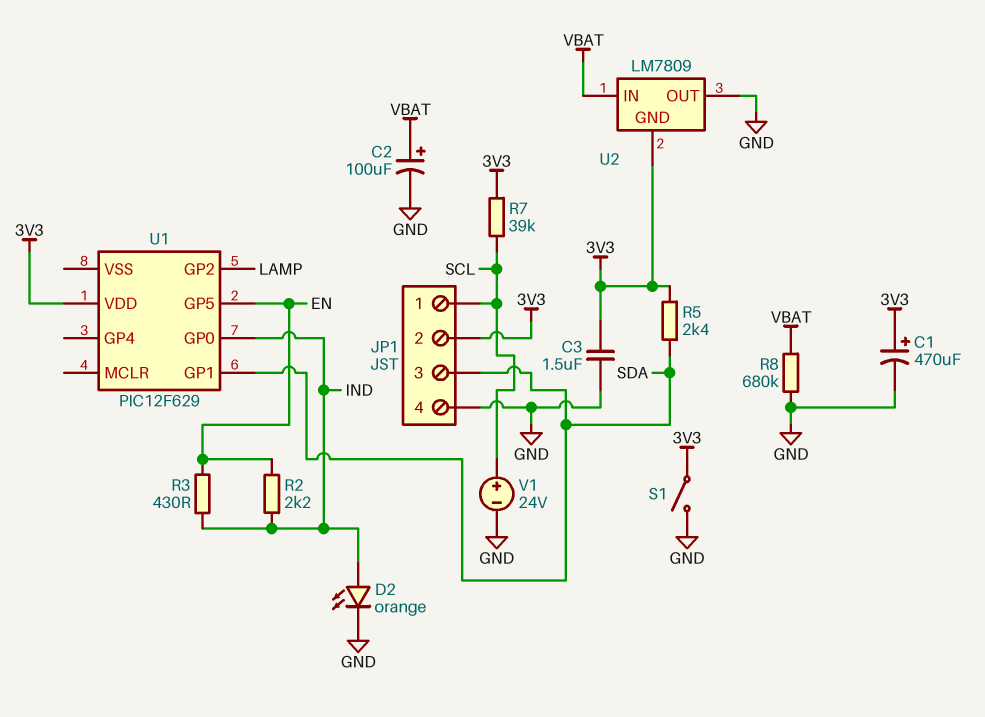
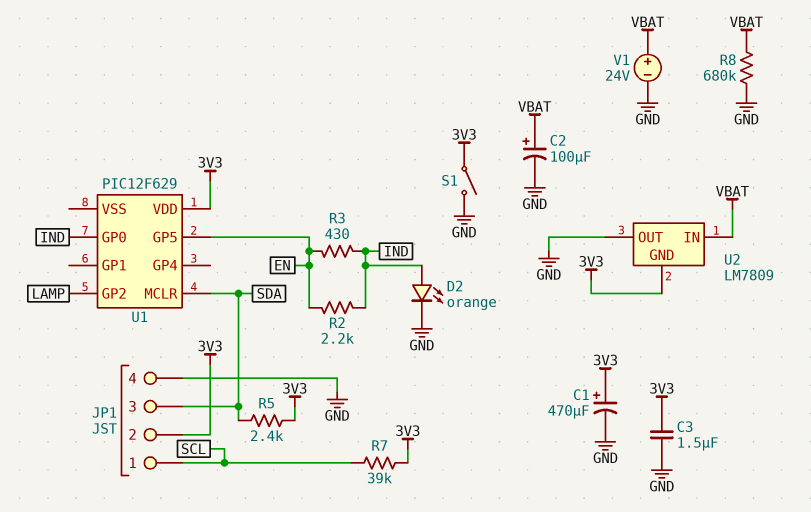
U1 pin GP1: SDA -> none
U1 pin MCLR: none -> SDA
V1: 24V (plus SCL, minus GND) -> 24V (plus VBAT, minus GND)

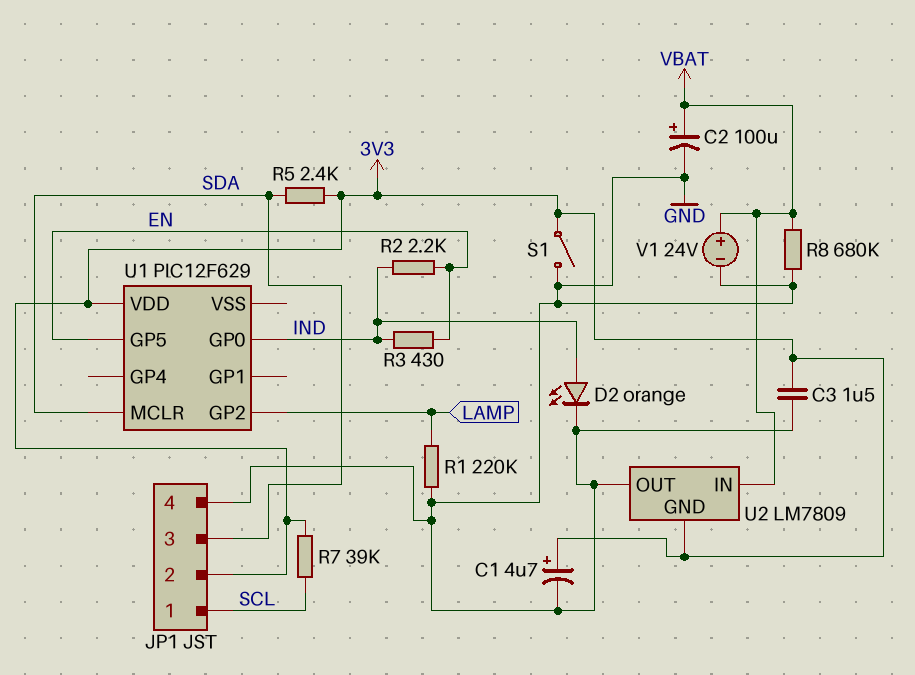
C1: 470uF (plus 3V3, minus GND) -> 4.7uF (plus 3V3, minus GND)
R1: none -> 220k (GND, LAMP)

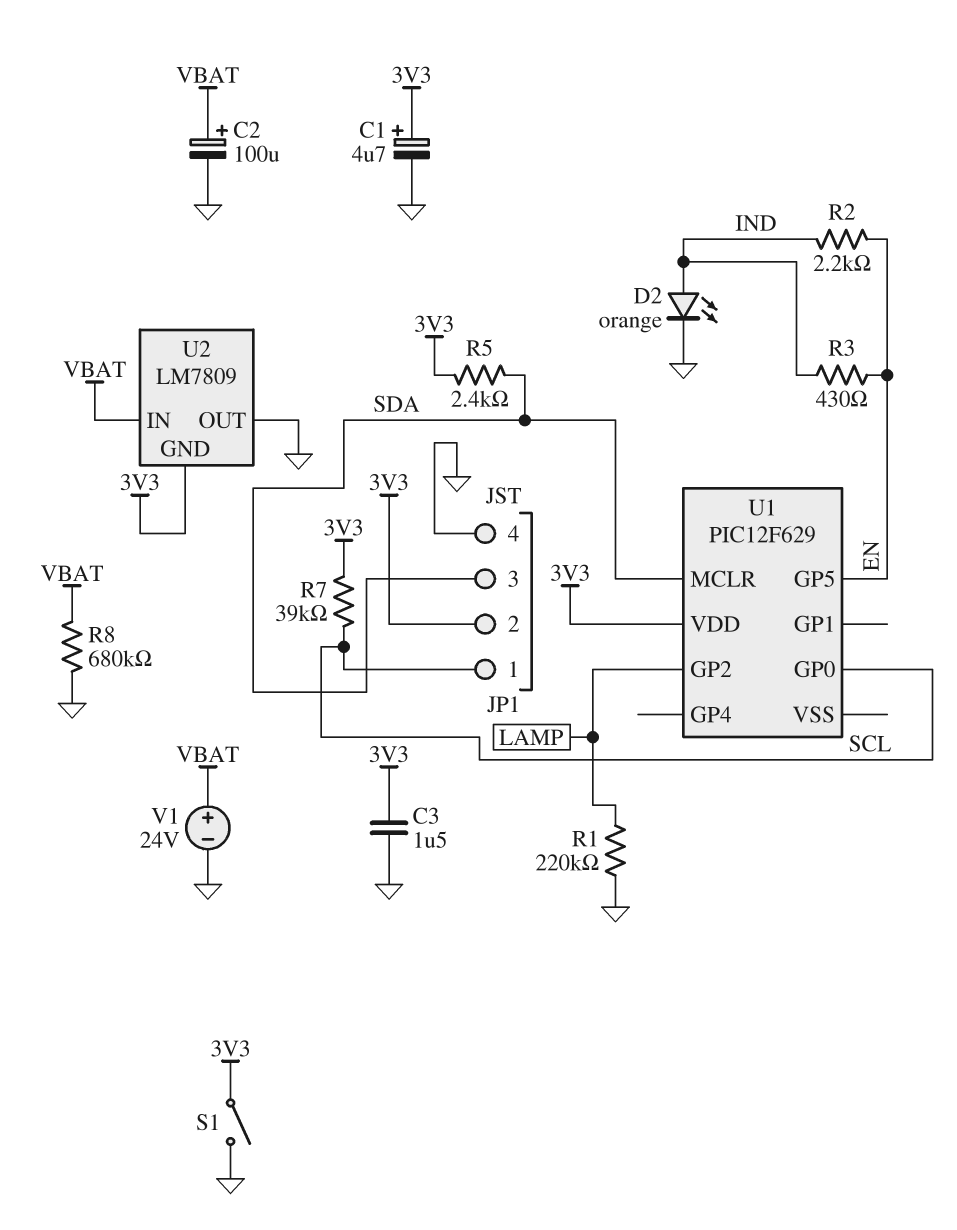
U1 pin GP0: IND -> SCL

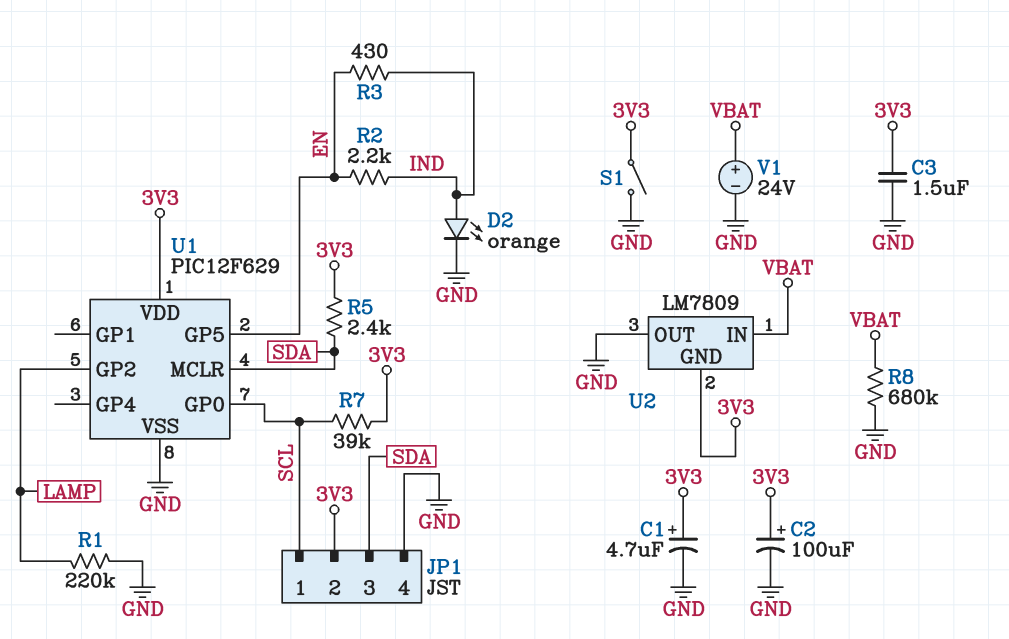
C2: 100uF (plus VBAT, minus GND) -> 100uF (plus 3V3, minus GND)
U1 pin VSS: none -> GND

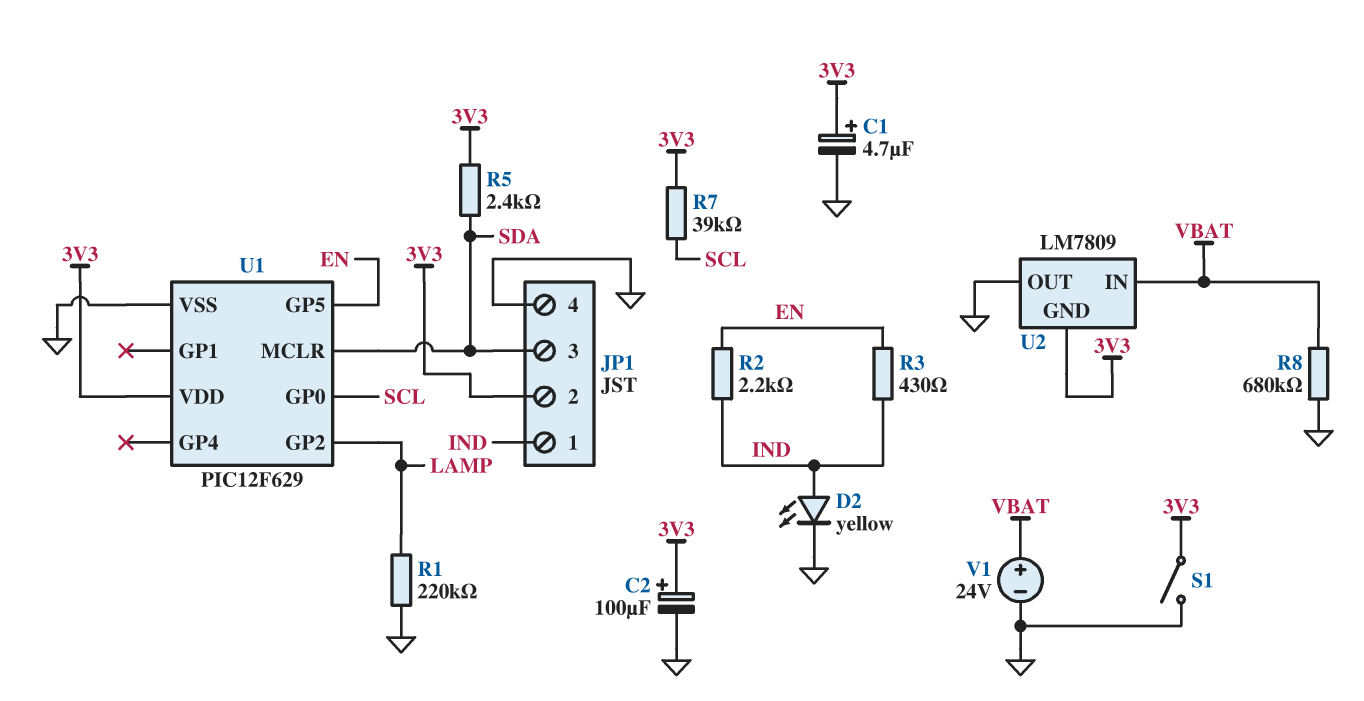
C3: 1.5uF (3V3, GND) -> none
D2: LED orange (A IND, K GND) -> LED yellow (A IND, K GND)
JP1 pin 1: SCL -> IND

